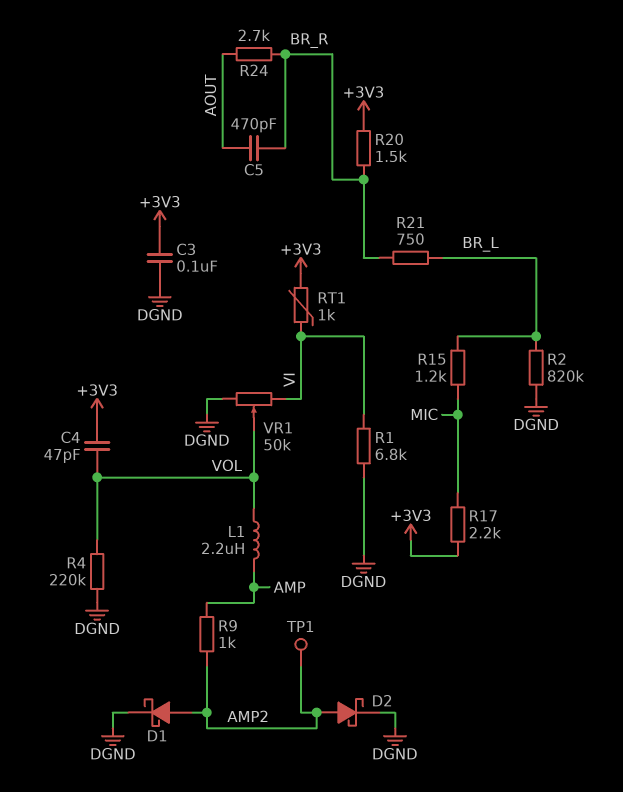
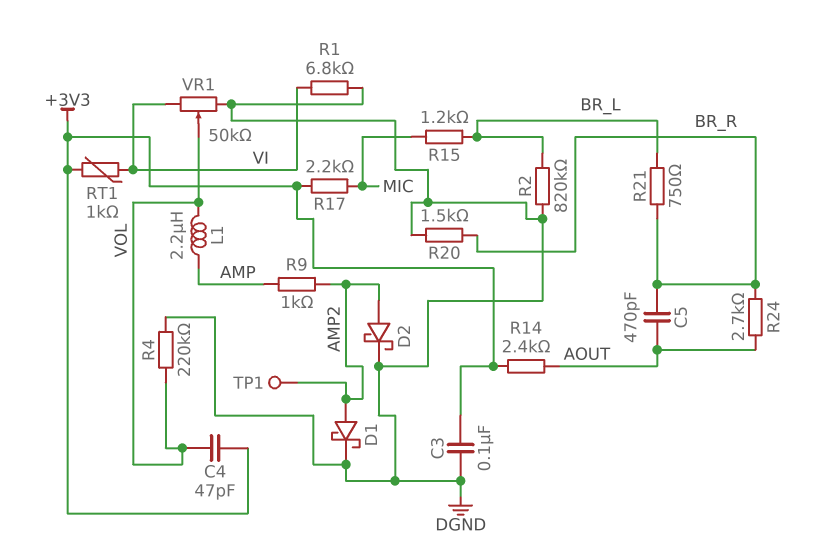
R14: none -> 2.4k (+3V3, AOUT)
R20: 1.5k (+3V3, BR_R) -> 1.5k (BR_R, DGND)

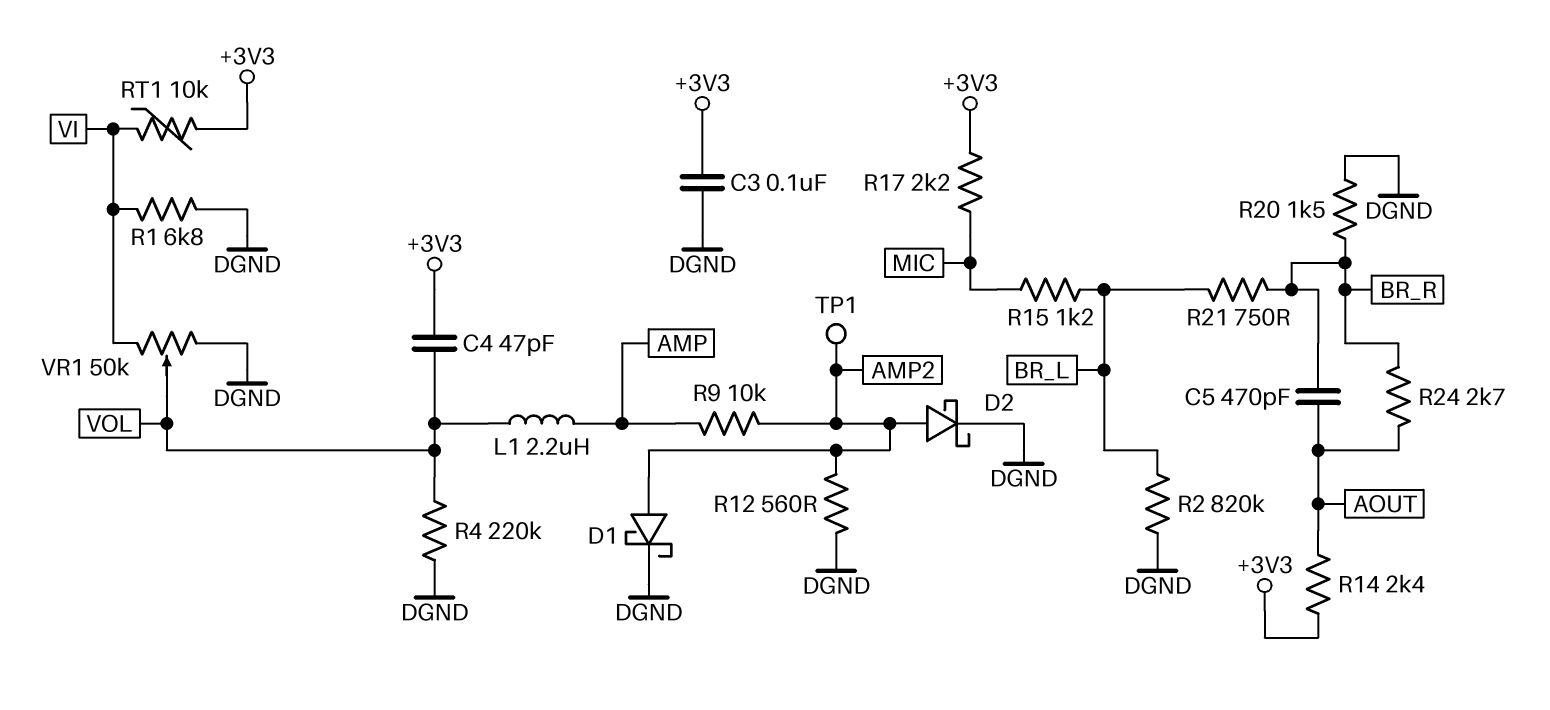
R9: 1k (AMP, AMP2) -> 10k (AMP, AMP2)
R12: none -> 560 (AMP2, DGND)
RT1: 1k (+3V3, VI) -> 10k (+3V3, VI)

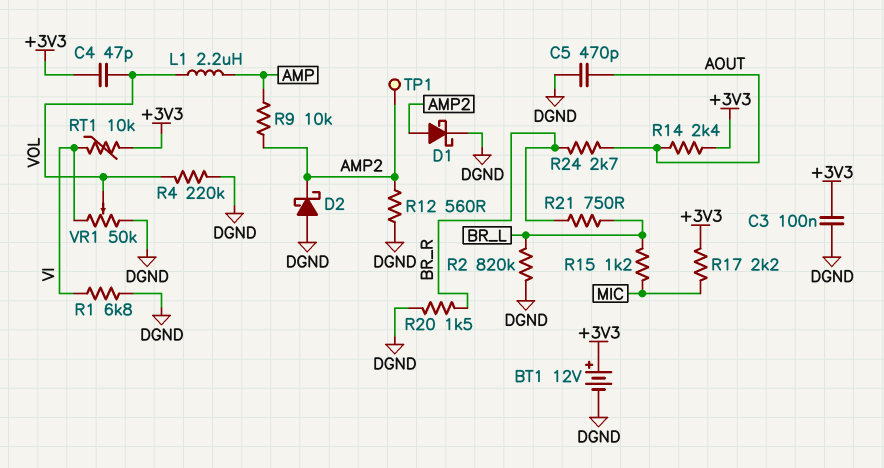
BT1: none -> 12V (plus +3V3, minus DGND)
C5: 470pF (AOUT, BR_R) -> 470pF (AOUT, DGND)
D2: schottky (A AMP2, K DGND) -> schottky (A DGND, K AMP2)

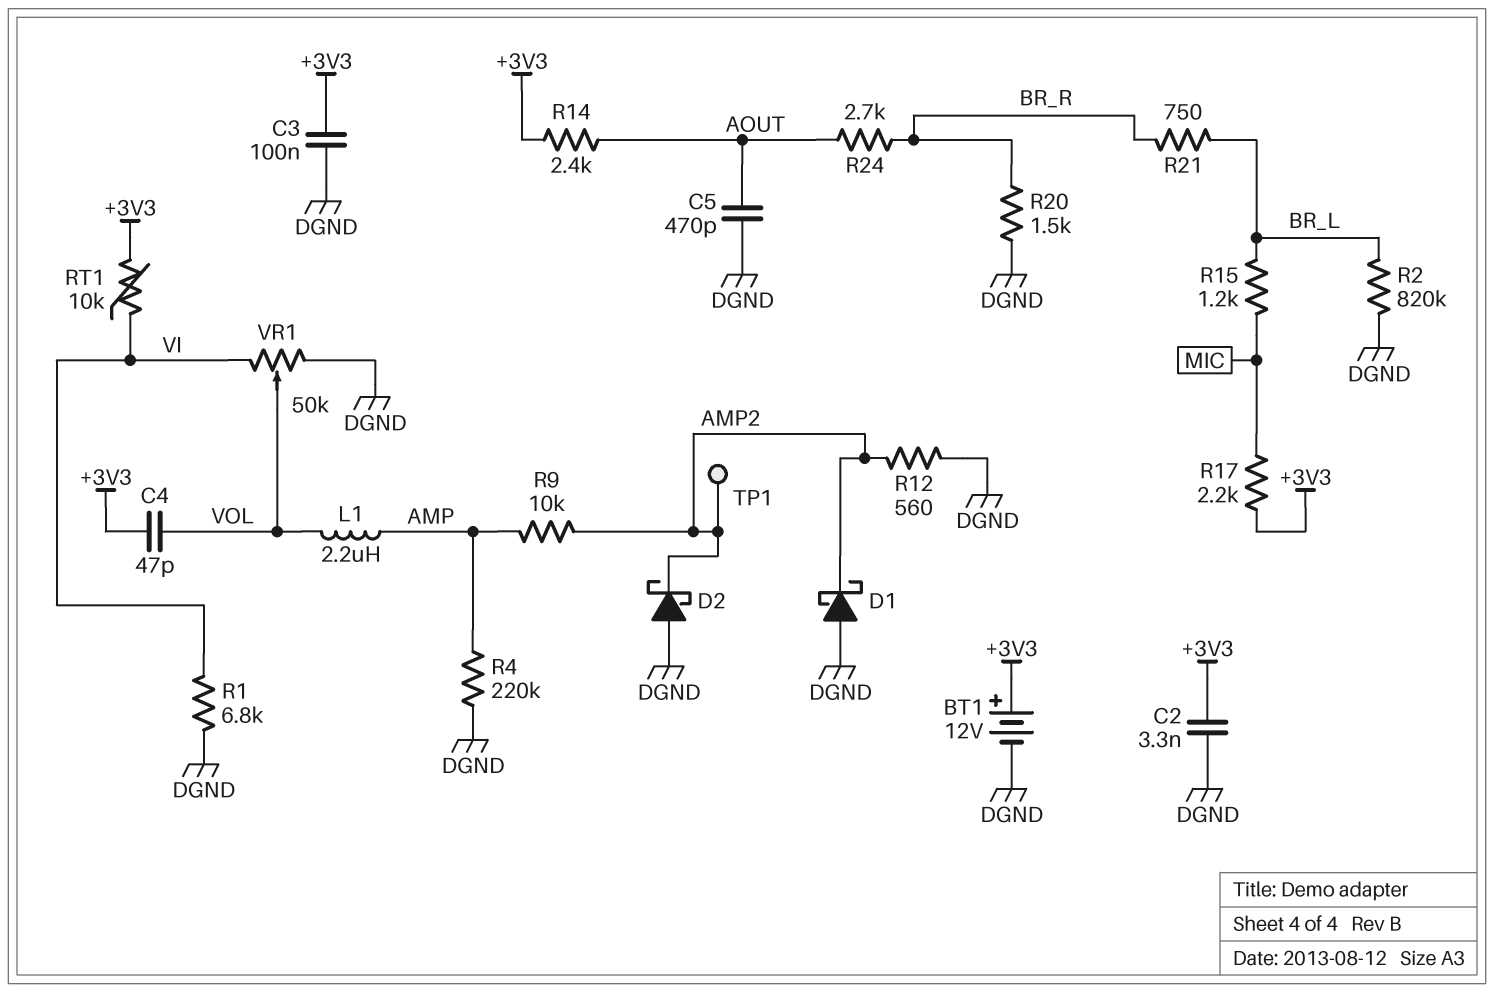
C2: none -> 3.3nF (+3V3, DGND)
D1: schottky (A AMP2, K DGND) -> schottky (A DGND, K AMP2)
R4: 220k (DGND, VOL) -> 220k (AMP, DGND)

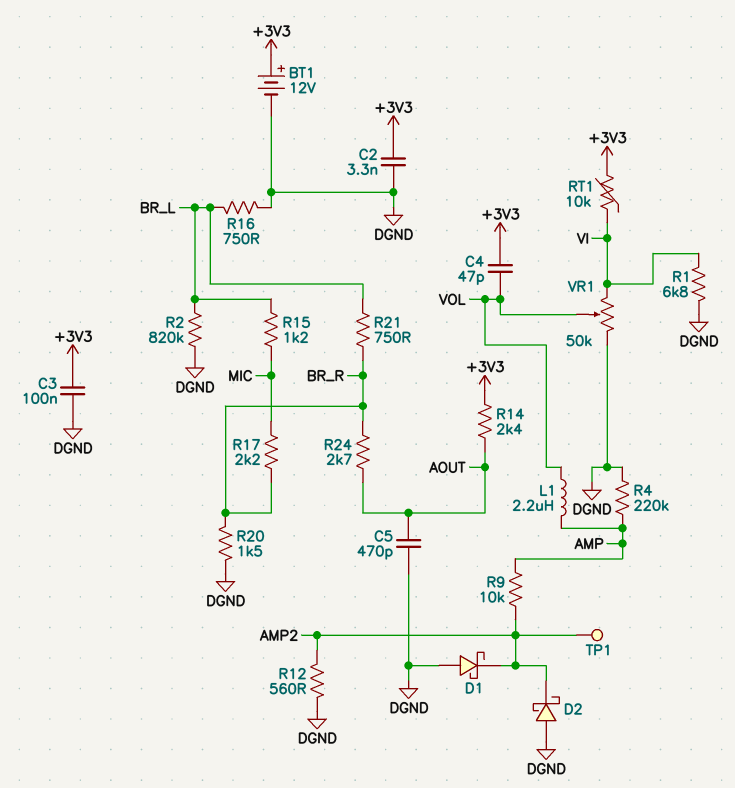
R16: none -> 750 (BR_L, DGND)
R17: 2.2k (+3V3, MIC) -> 2.2k (BR_R, MIC)

